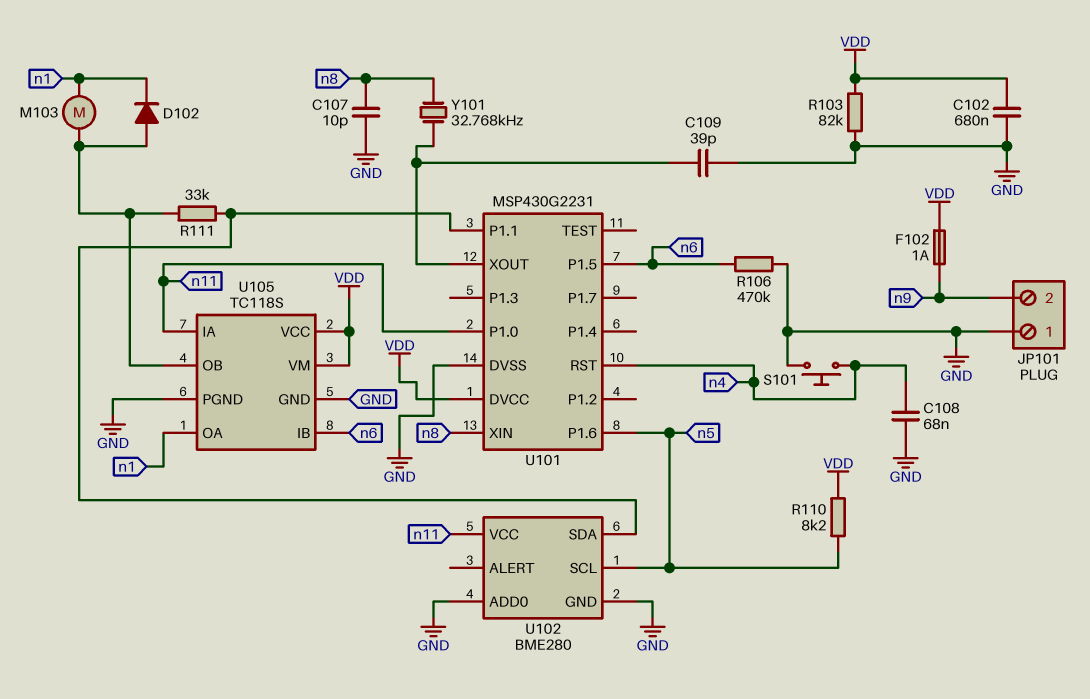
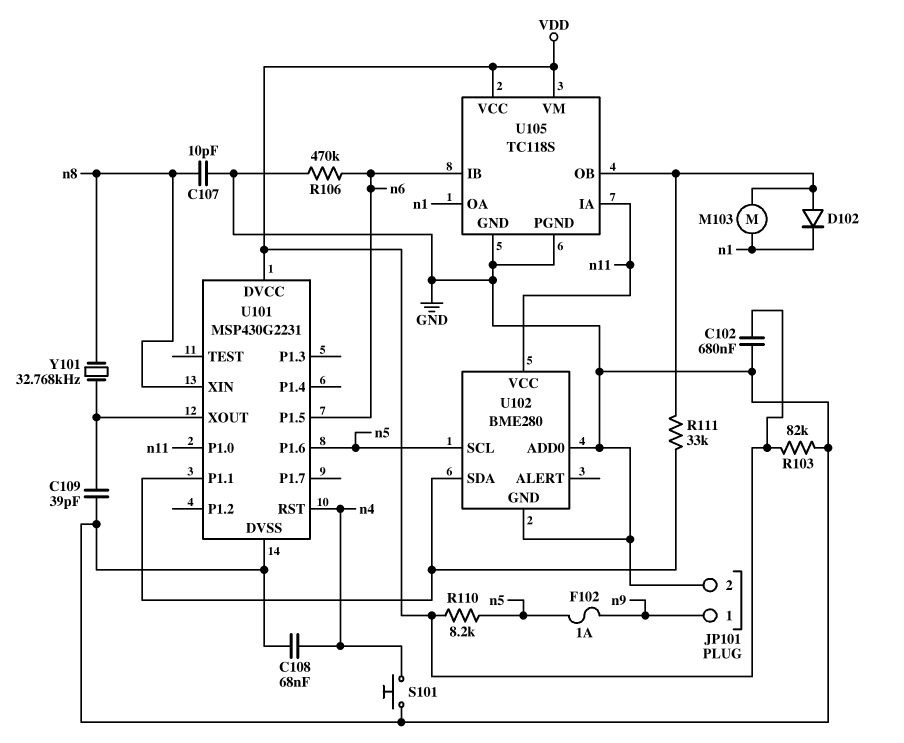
F102: 1A (VDD, n9) -> 1A (n5, n9)
JP101 pin 1: GND -> n9
JP101 pin 2: n9 -> GND

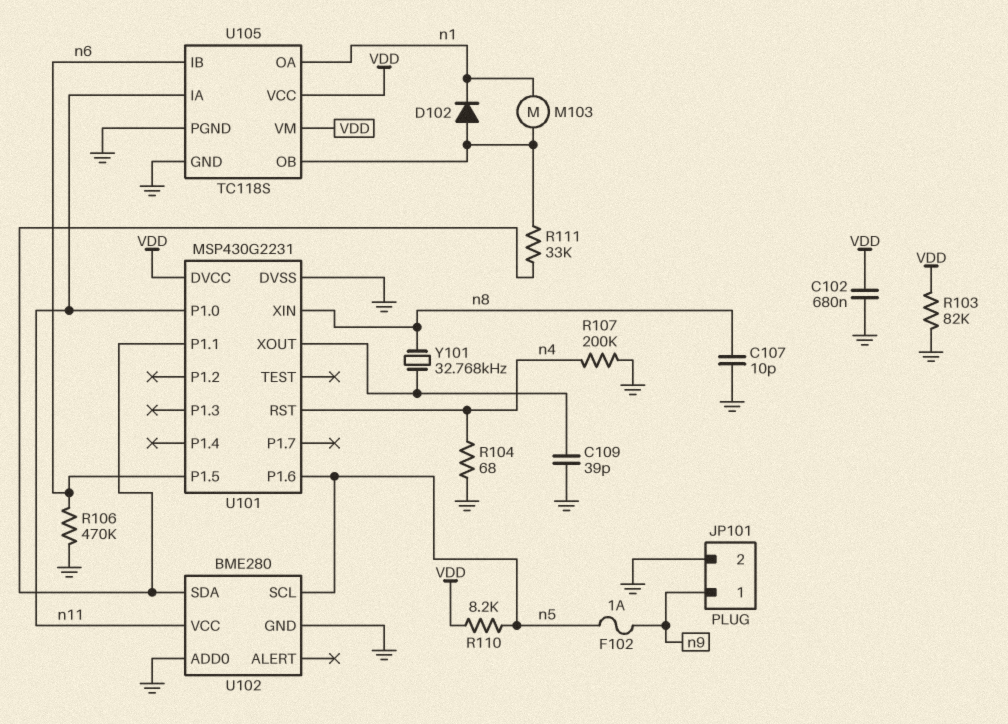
C108: 68nF (GND, n4) -> none
R104: none -> 68 (GND, n4)
R107: none -> 200k (GND, n4)
S101: button (GND, n4) -> none

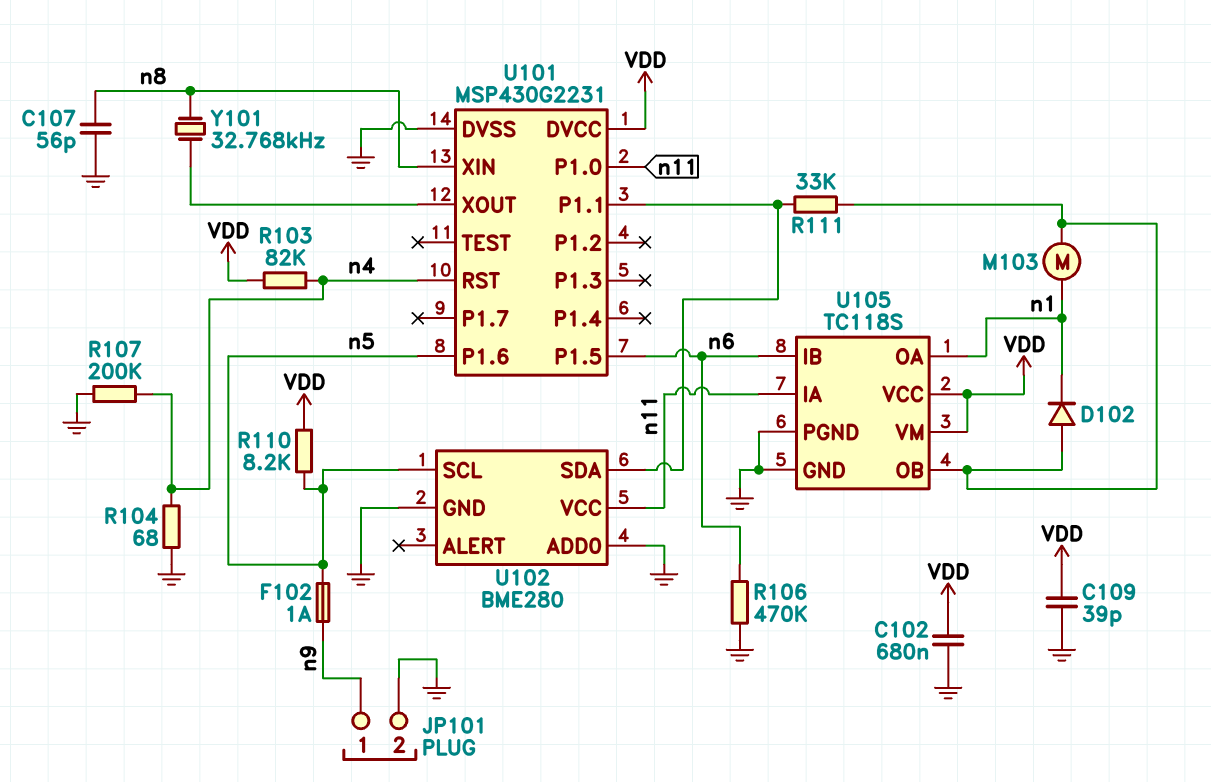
C107: 10pF (GND, n8) -> 56pF (GND, n8)
C109: 39pF (GND, U101/XOUT) -> 39pF (GND, VDD)
R103: 82k (GND, VDD) -> 82k (VDD, n4)

